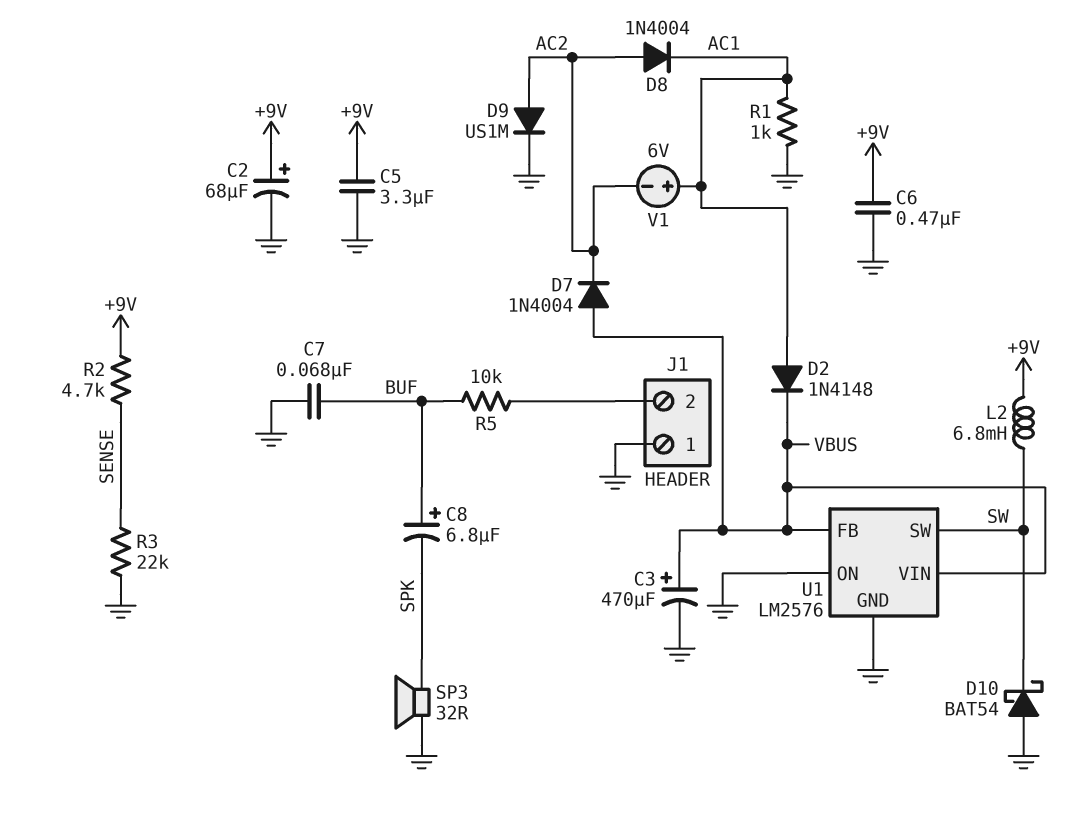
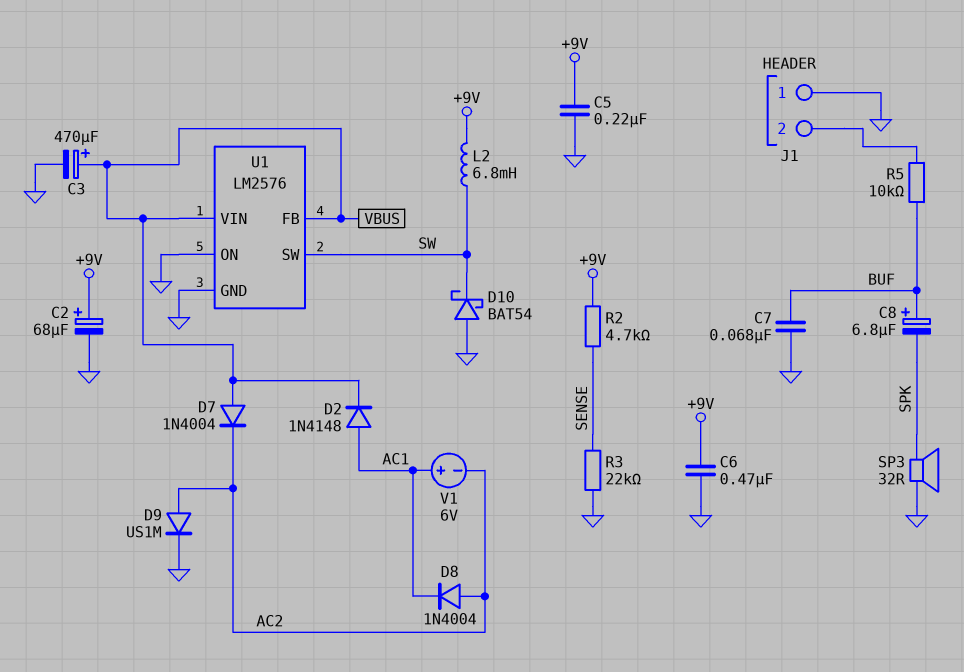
C5: 3.3uF (+9V, GND) -> 220nF (+9V, GND)
R1: 1k (AC1, GND) -> none

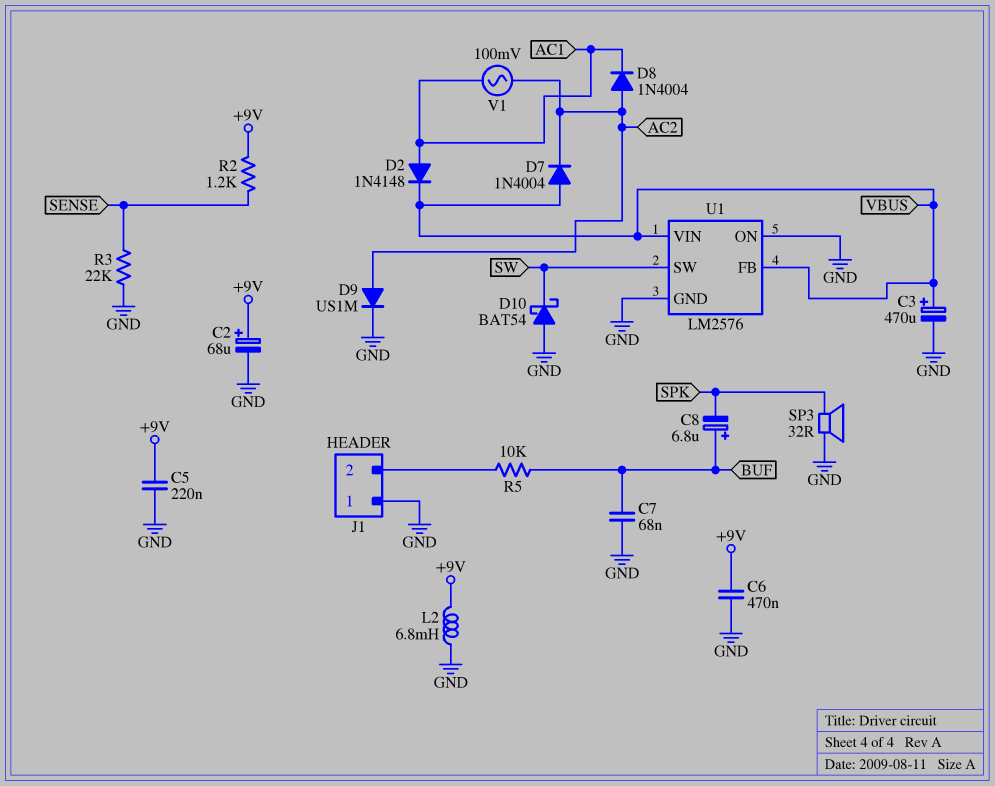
L2: 6.8mH (+9V, SW) -> 6.8mH (+9V, GND)
R2: 4.7k (+9V, SENSE) -> 1.2k (+9V, SENSE)
V1: 6V (plus AC1, minus AC2) -> AC 100mV (AC1, AC2)

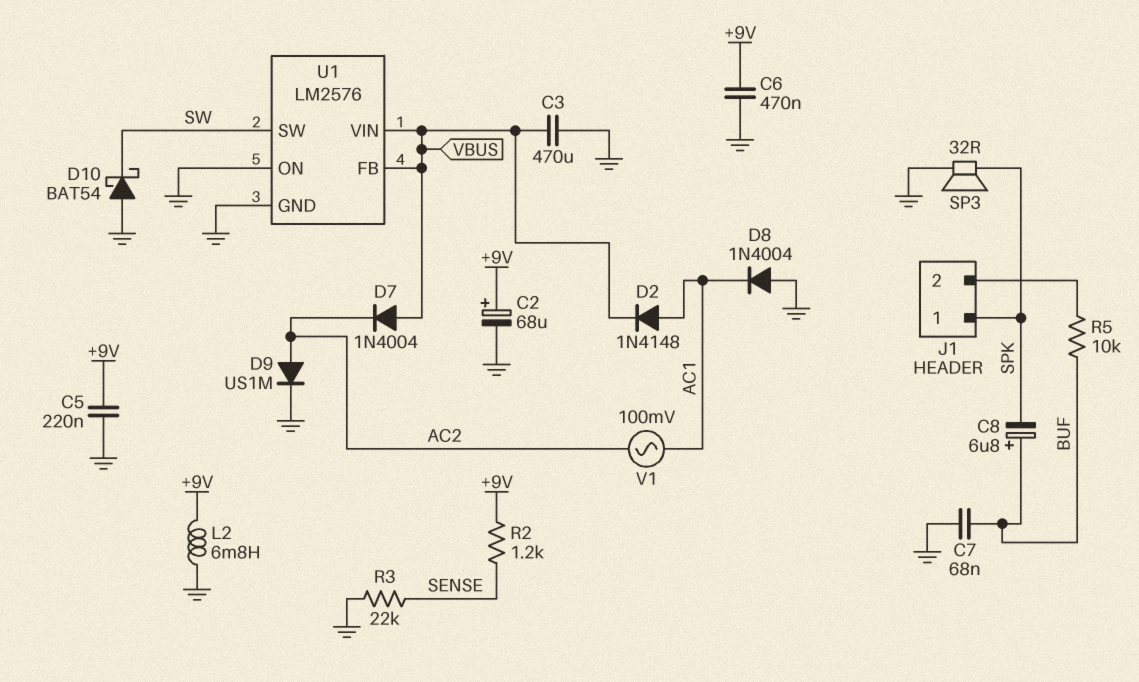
C3: 470uF (plus VBUS, minus GND) -> 470uF (GND, VBUS)
D8: diode 1N4004 (A AC2, K AC1) -> diode 1N4004 (A GND, K AC1)
J1 pin 1: GND -> SPK

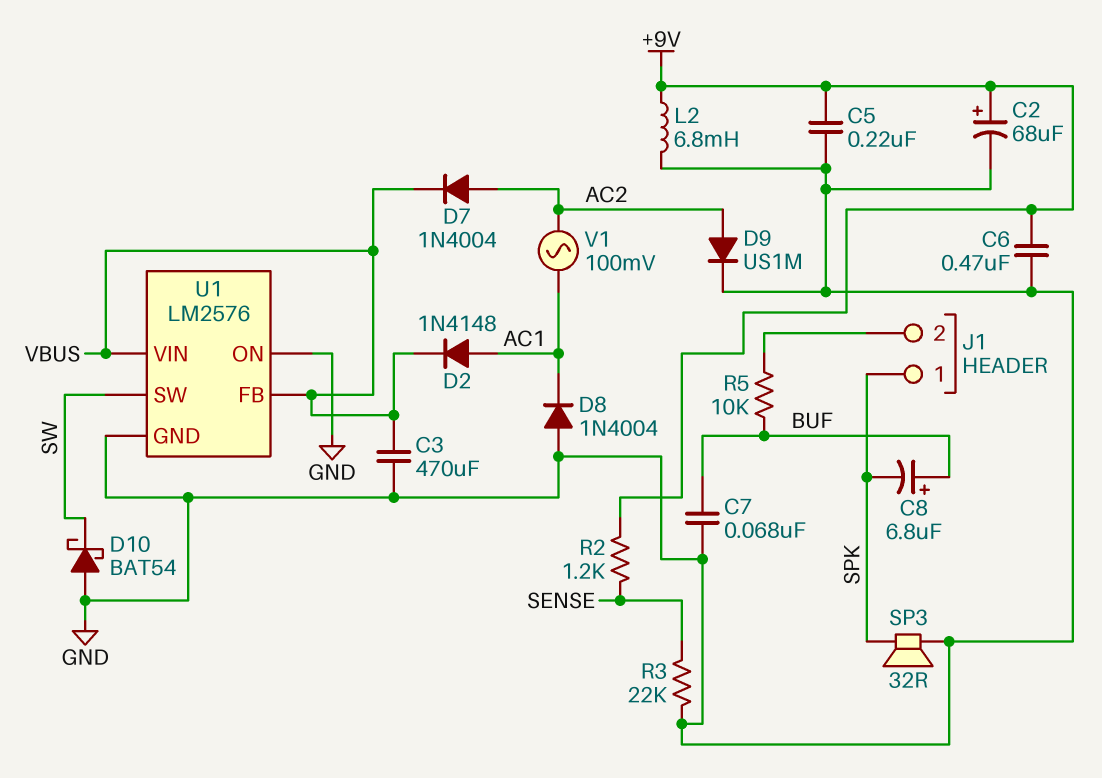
D7: diode 1N4004 (A VBUS, K AC2) -> diode 1N4004 (A AC2, K VBUS)

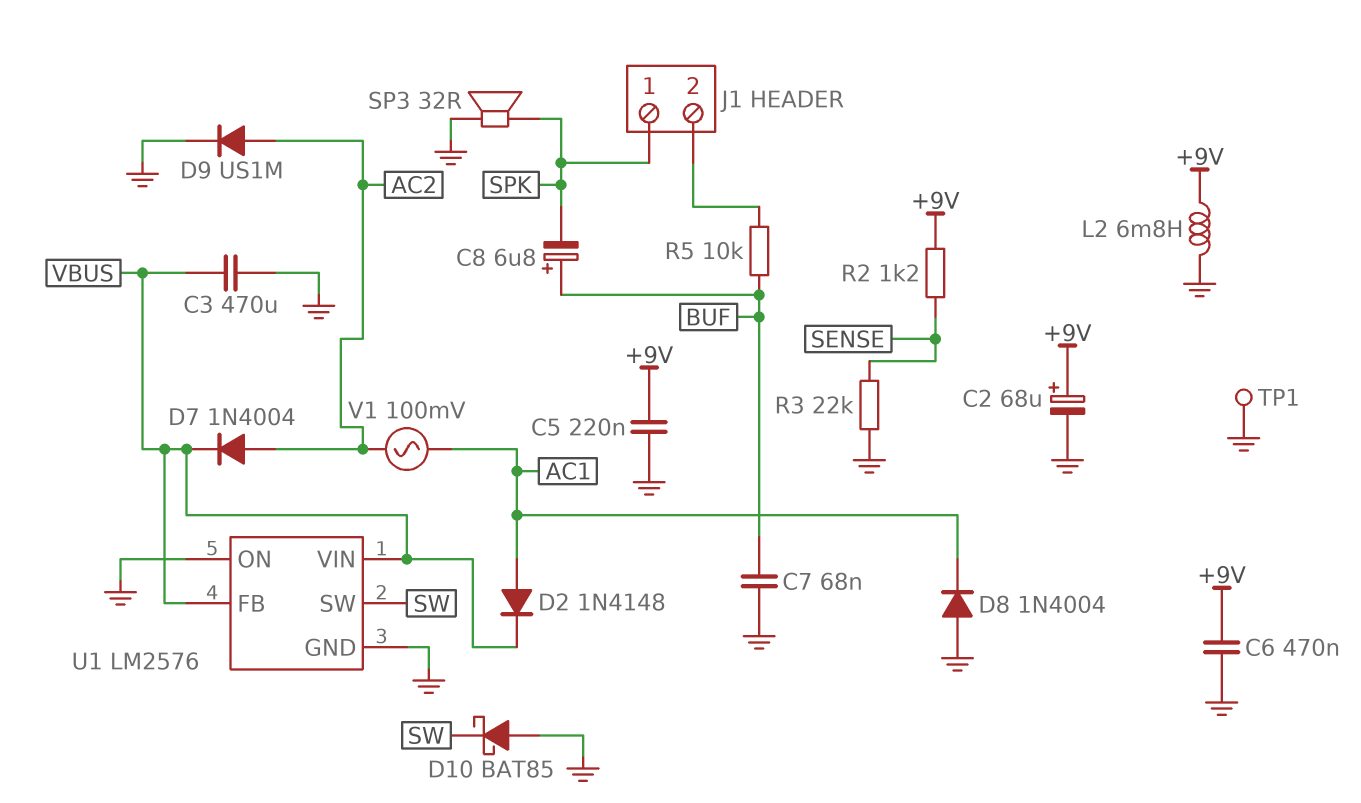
D10: schottky BAT54 (A GND, K SW) -> schottky BAT85 (A GND, K SW)
TP1: none -> test point (GND)

